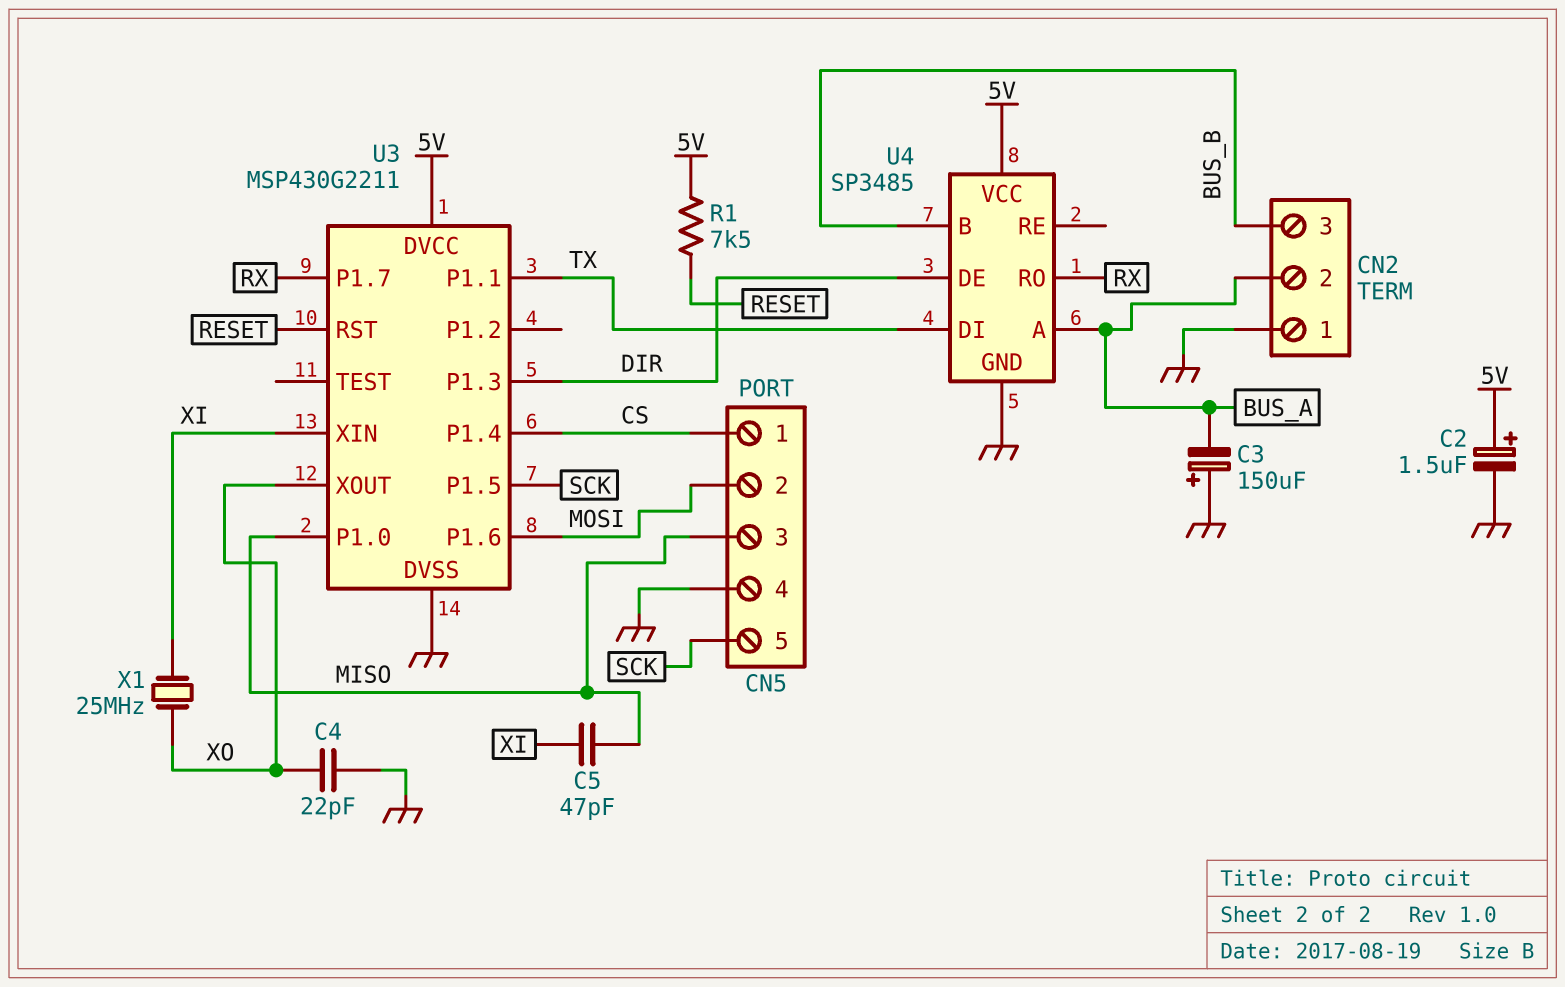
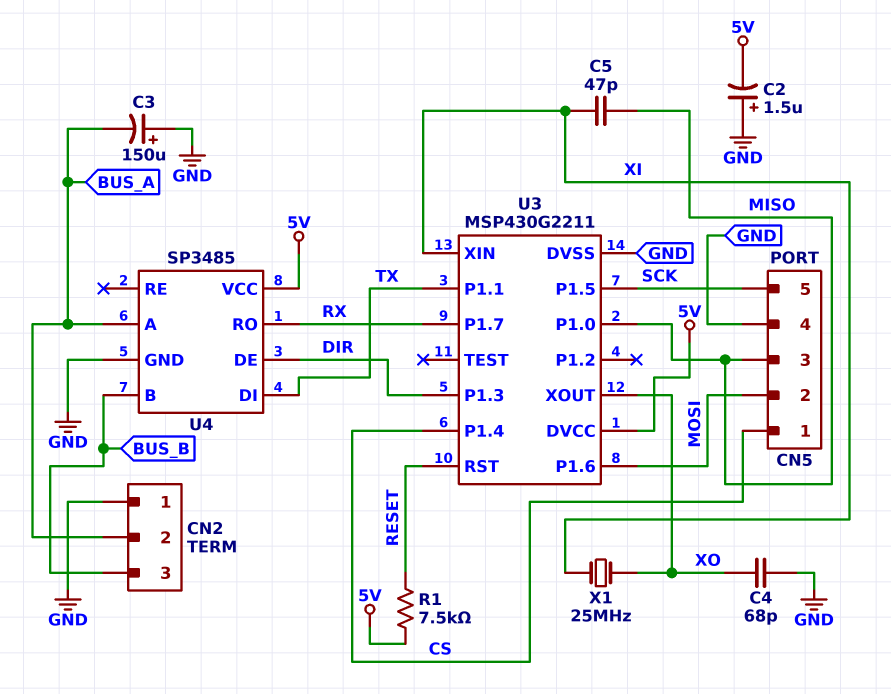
C2: 1.5uF (plus 5V, minus GND) -> 1.5uF (plus GND, minus 5V)
C4: 22pF (GND, XO) -> 68pF (GND, XO)

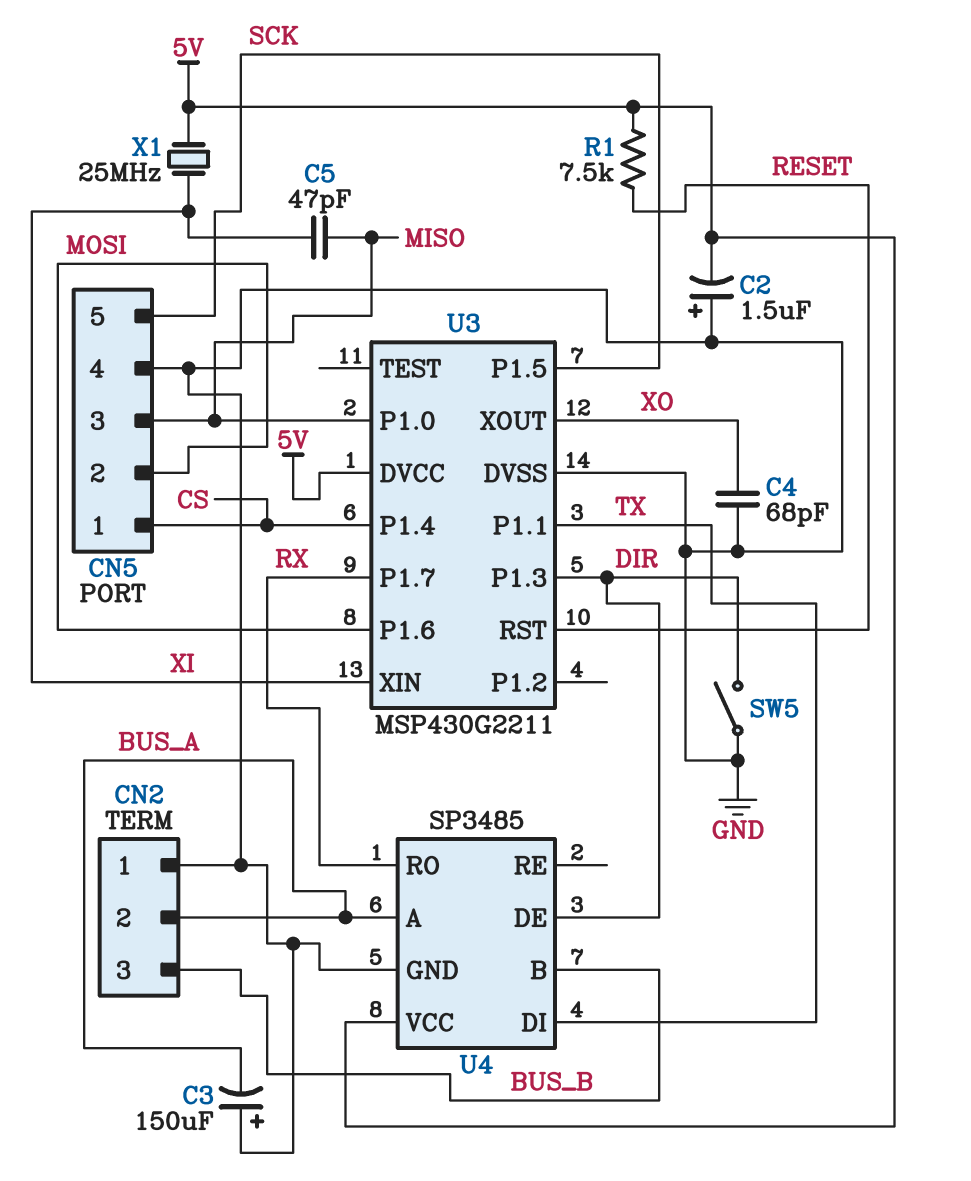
SW5: none -> switch (DIR, GND)
X1: 25MHz (XI, XO) -> 25MHz (5V, XI)

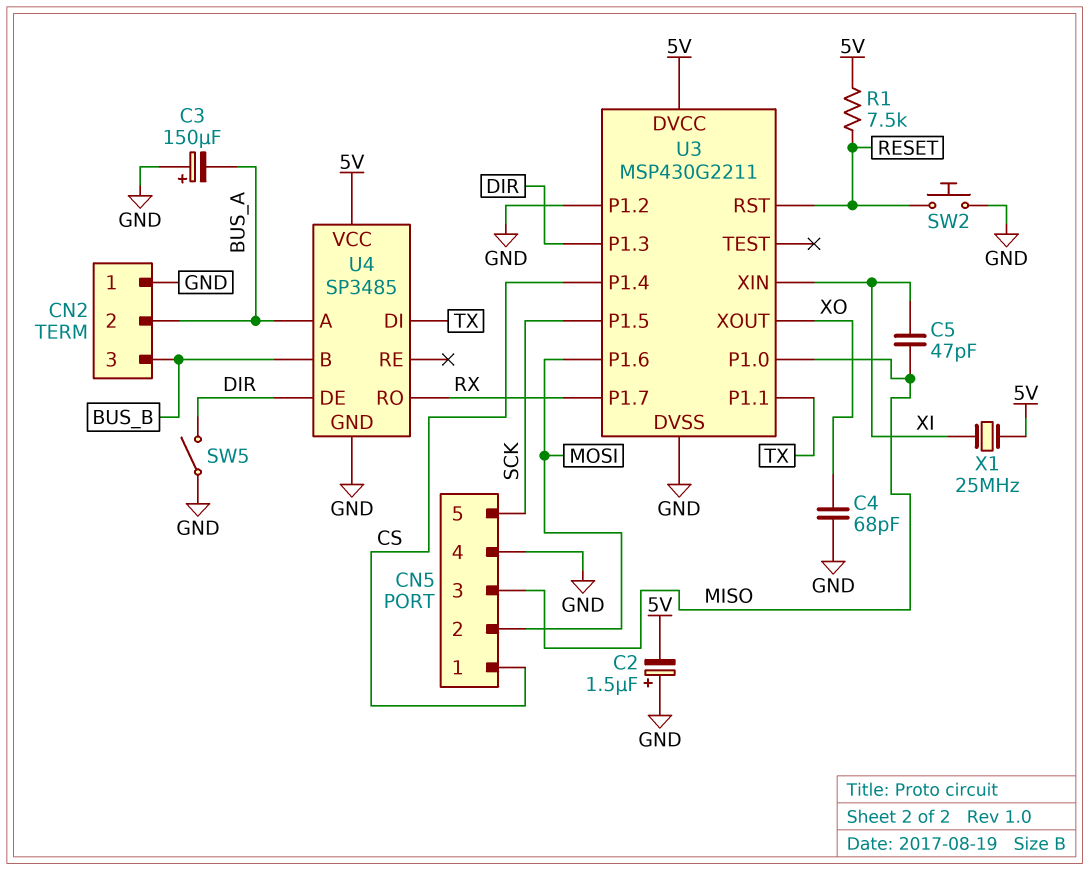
SW2: none -> button (GND, RESET)
U3 pin P1.2: none -> GND

